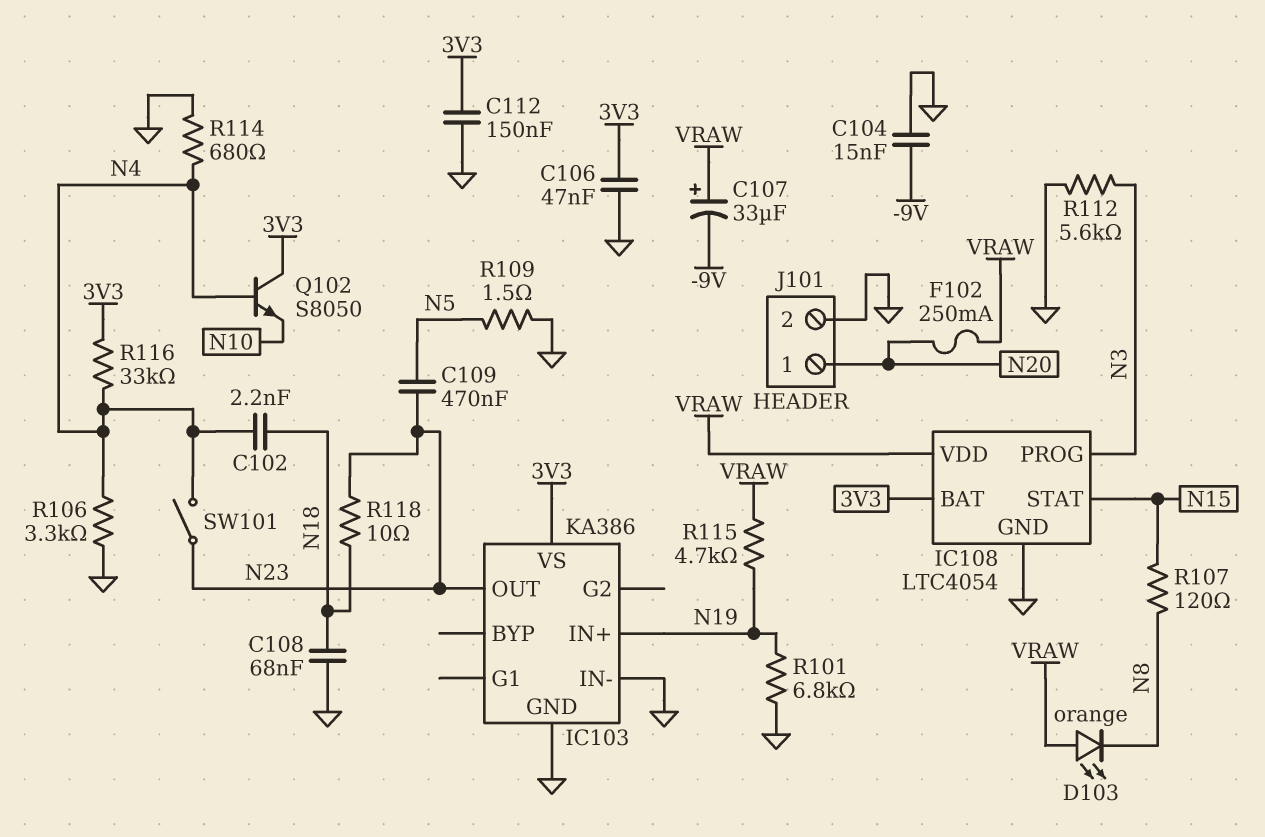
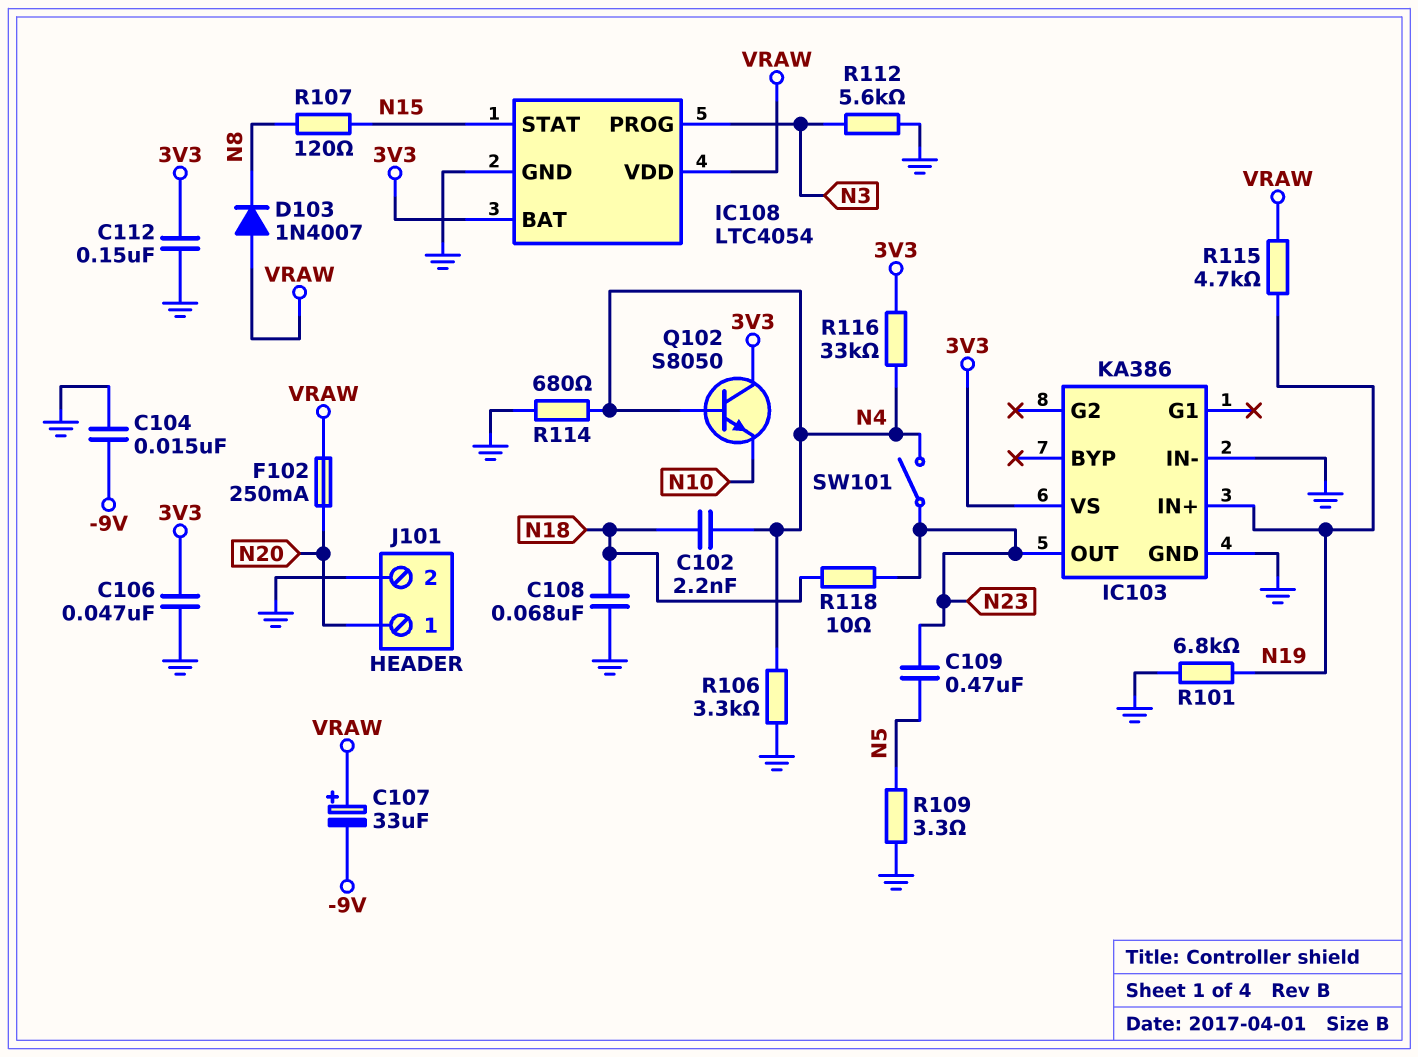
D103: LED orange (A VRAW, K N8) -> diode 1N4007 (A VRAW, K N8)
R109: 1.5 (GND, N5) -> 3.3 (GND, N5)

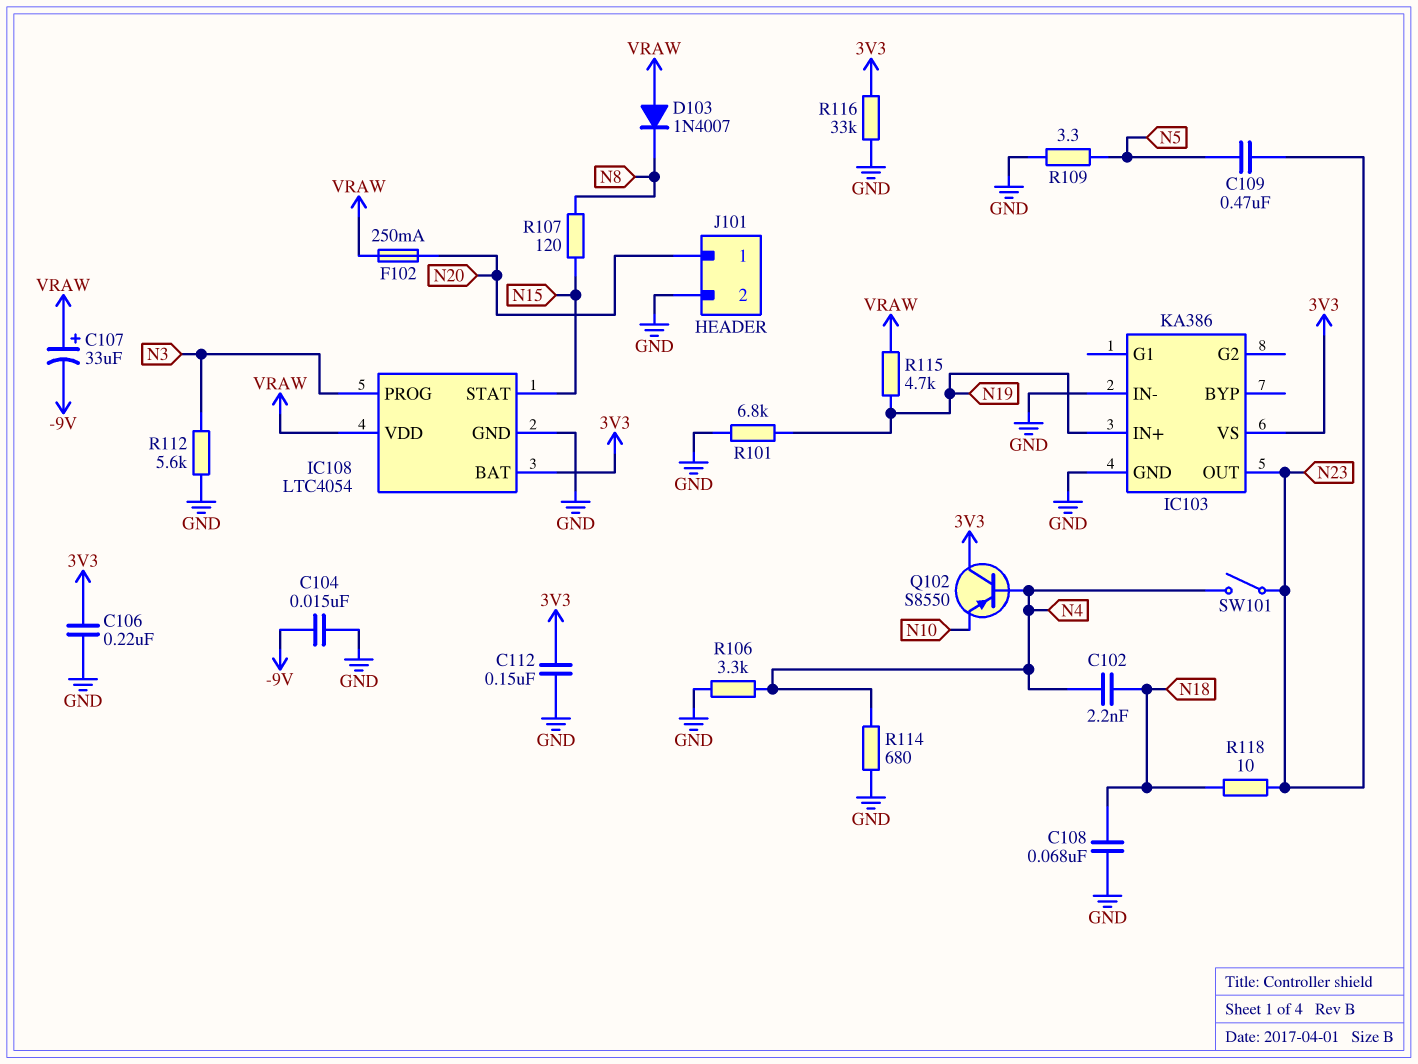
C106: 47nF (3V3, GND) -> 220nF (3V3, GND)
Q102: NPN S8050 (B N4, C 3V3, E N10) -> PNP S8550 (B N4, C 3V3, E N10)
R116: 33k (3V3, N4) -> 33k (3V3, GND)

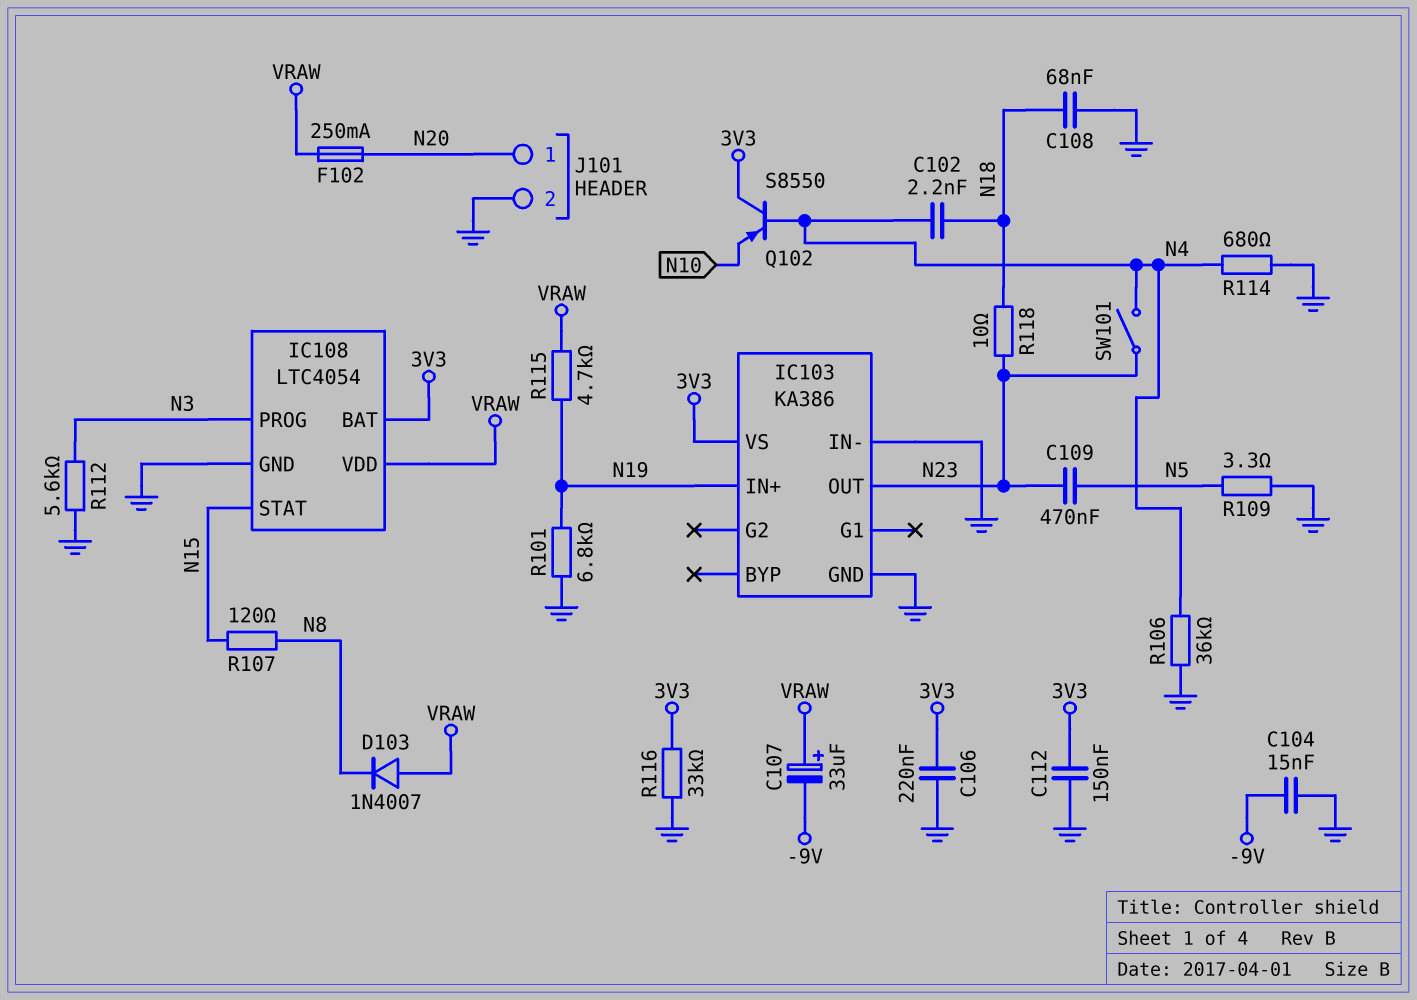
R106: 3.3k (GND, N4) -> 36k (GND, N4)

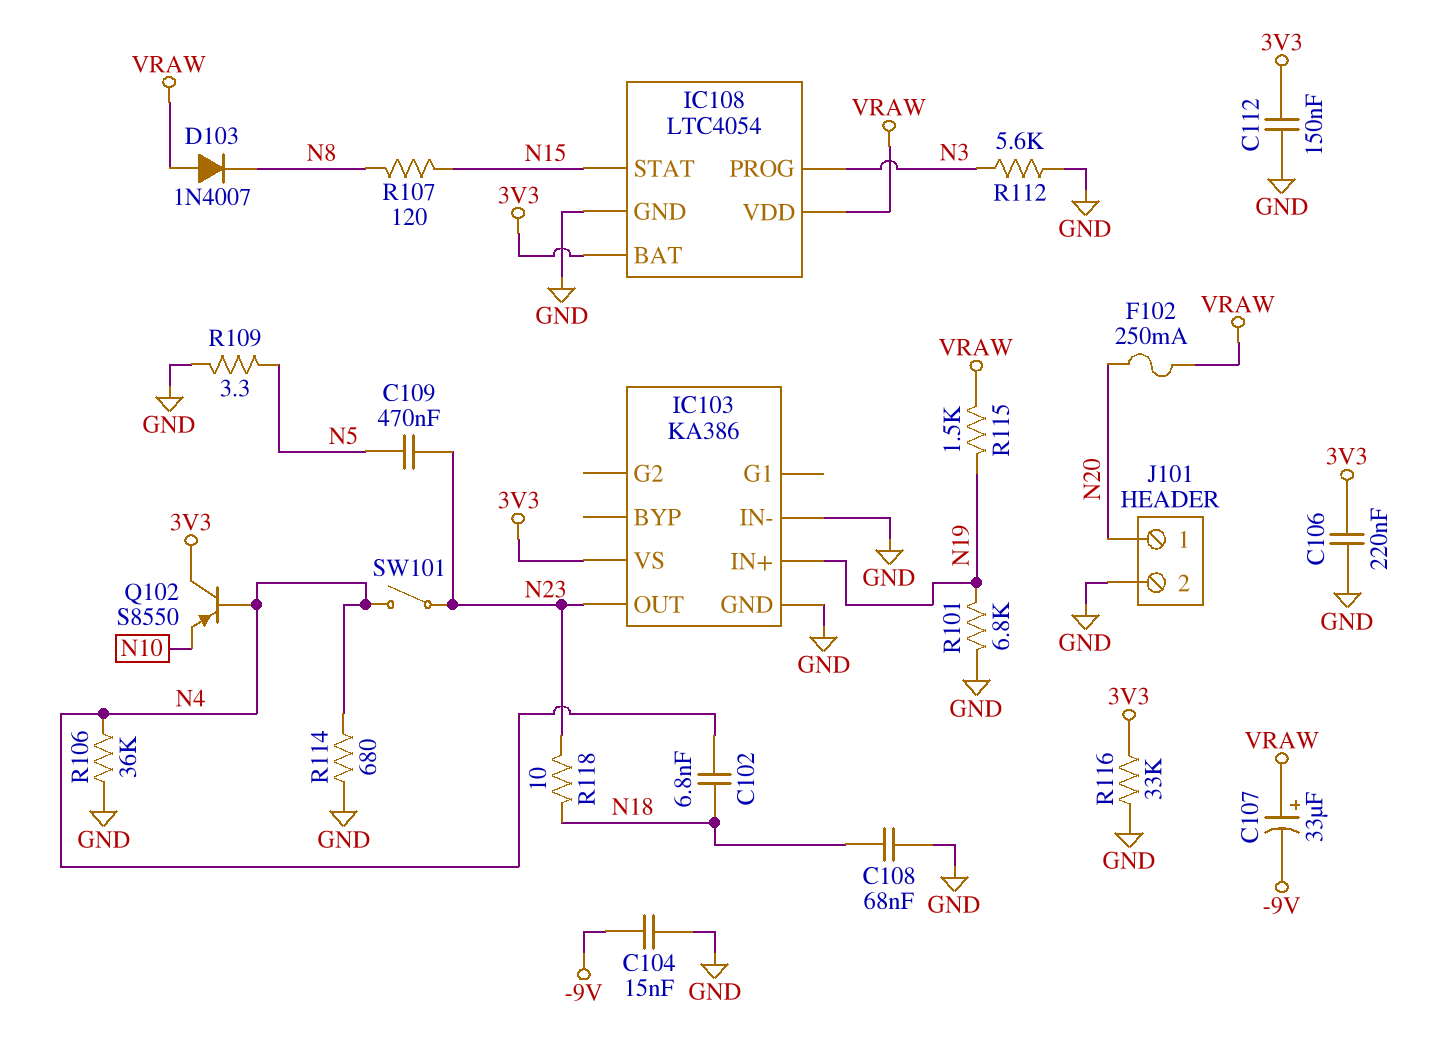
C102: 2.2nF (N4, N18) -> 6.8nF (N4, N18)
R115: 4.7k (N19, VRAW) -> 1.5k (N19, VRAW)

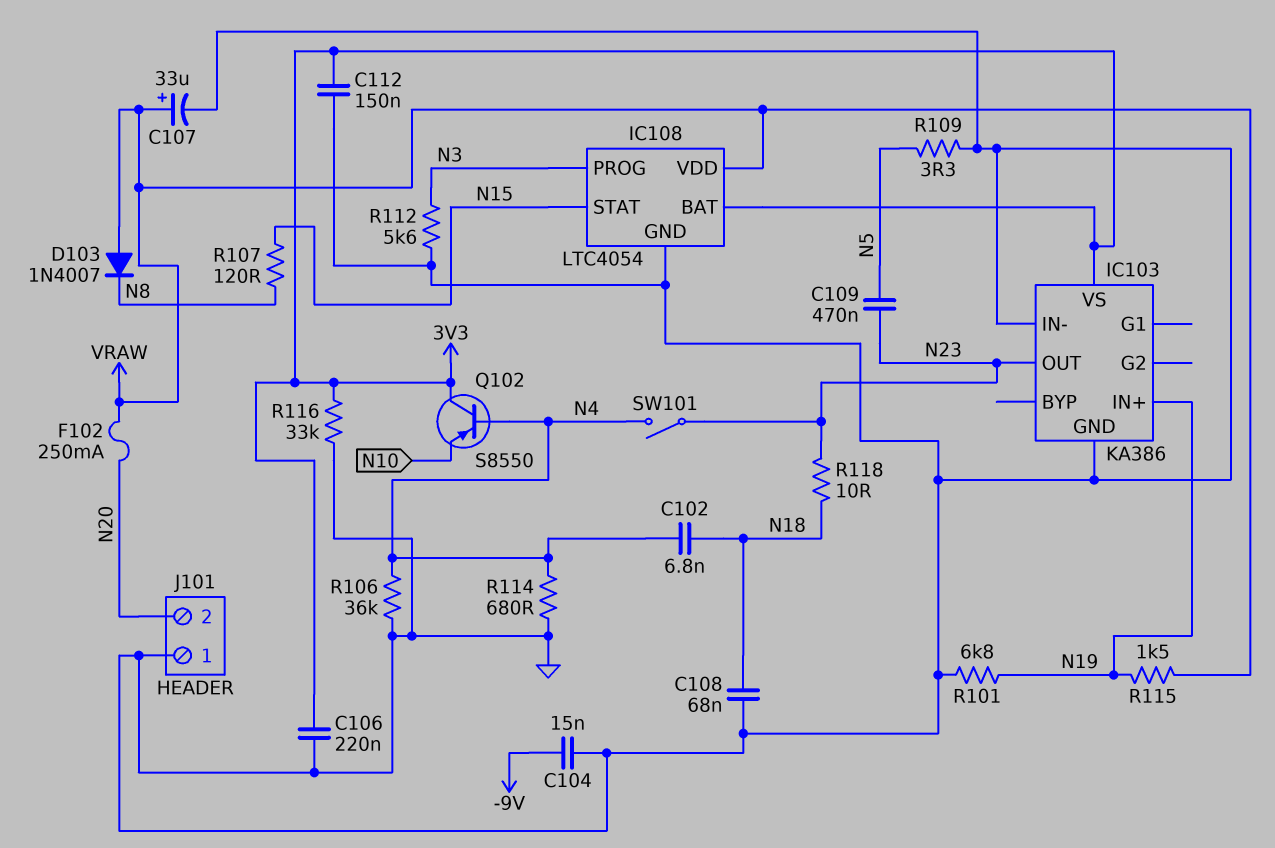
C107: 33uF (plus VRAW, minus -9V) -> 33uF (plus VRAW, minus GND)
J101 pin 1: N20 -> GND
J101 pin 2: GND -> N20

